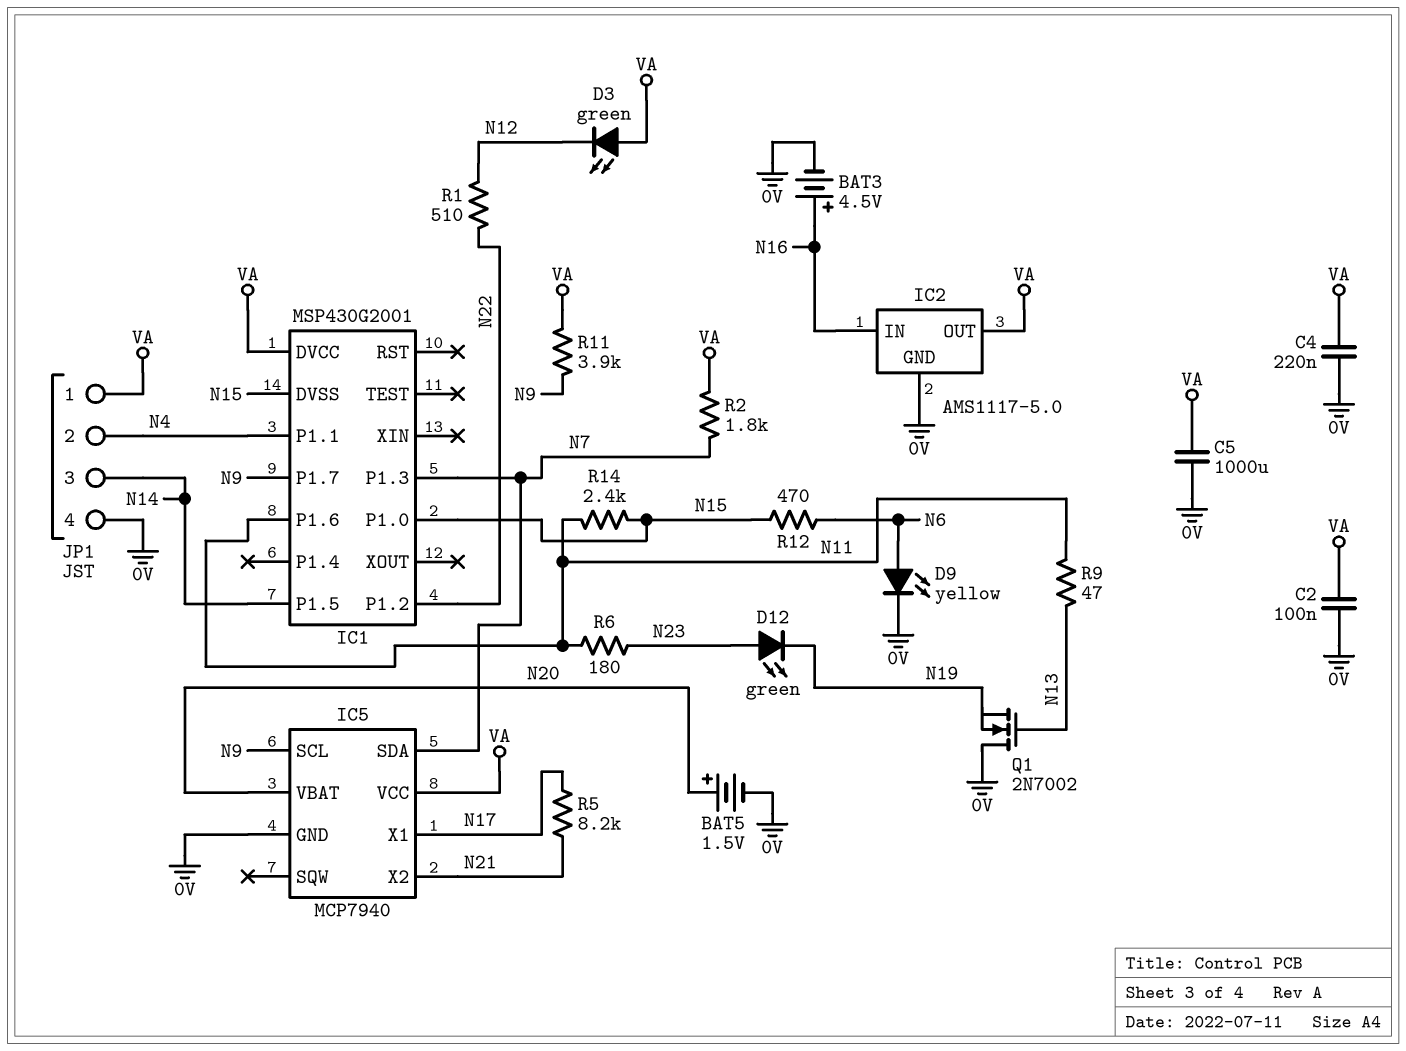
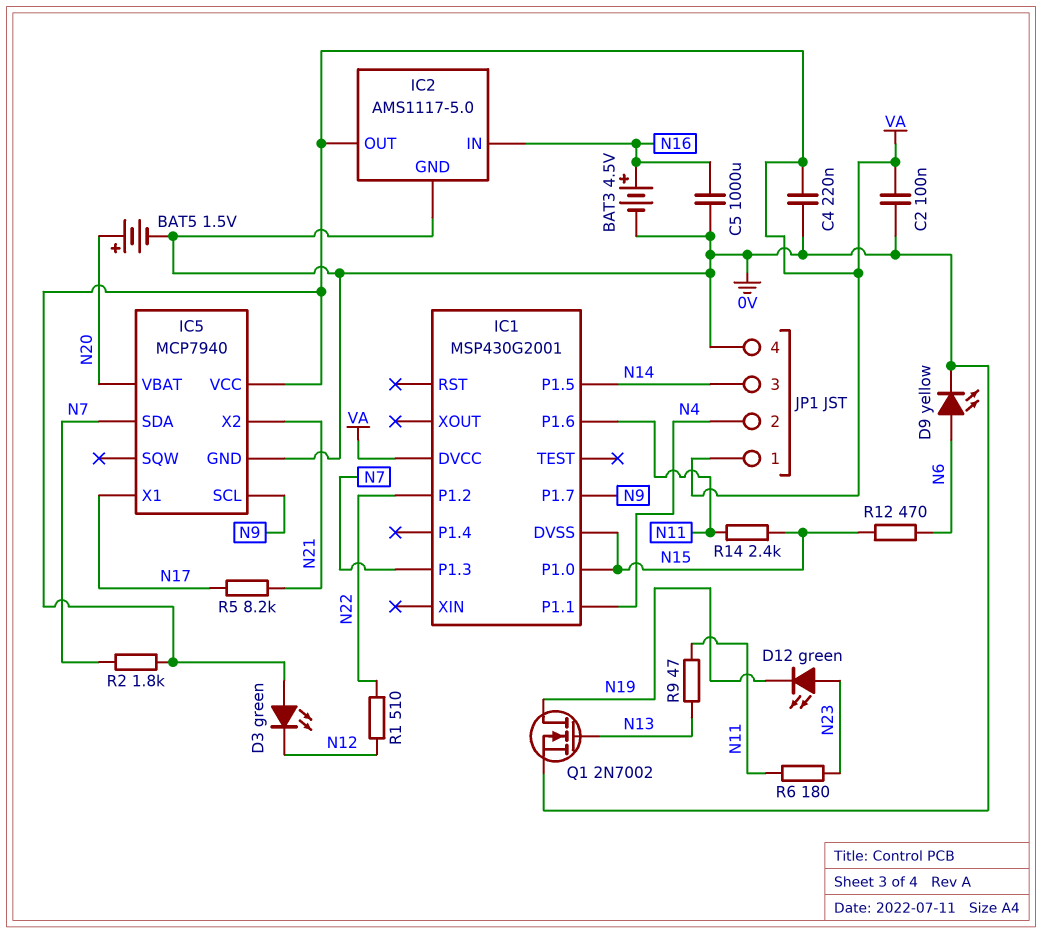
C5: 1000uF (0V, VA) -> 1000uF (0V, N16)
Q1: NMOS 2N7002 (G N13, D 0V, S N19) -> NMOS 2N7002 (G N13, D N19, S 0V)
R11: 3.9k (N9, VA) -> none

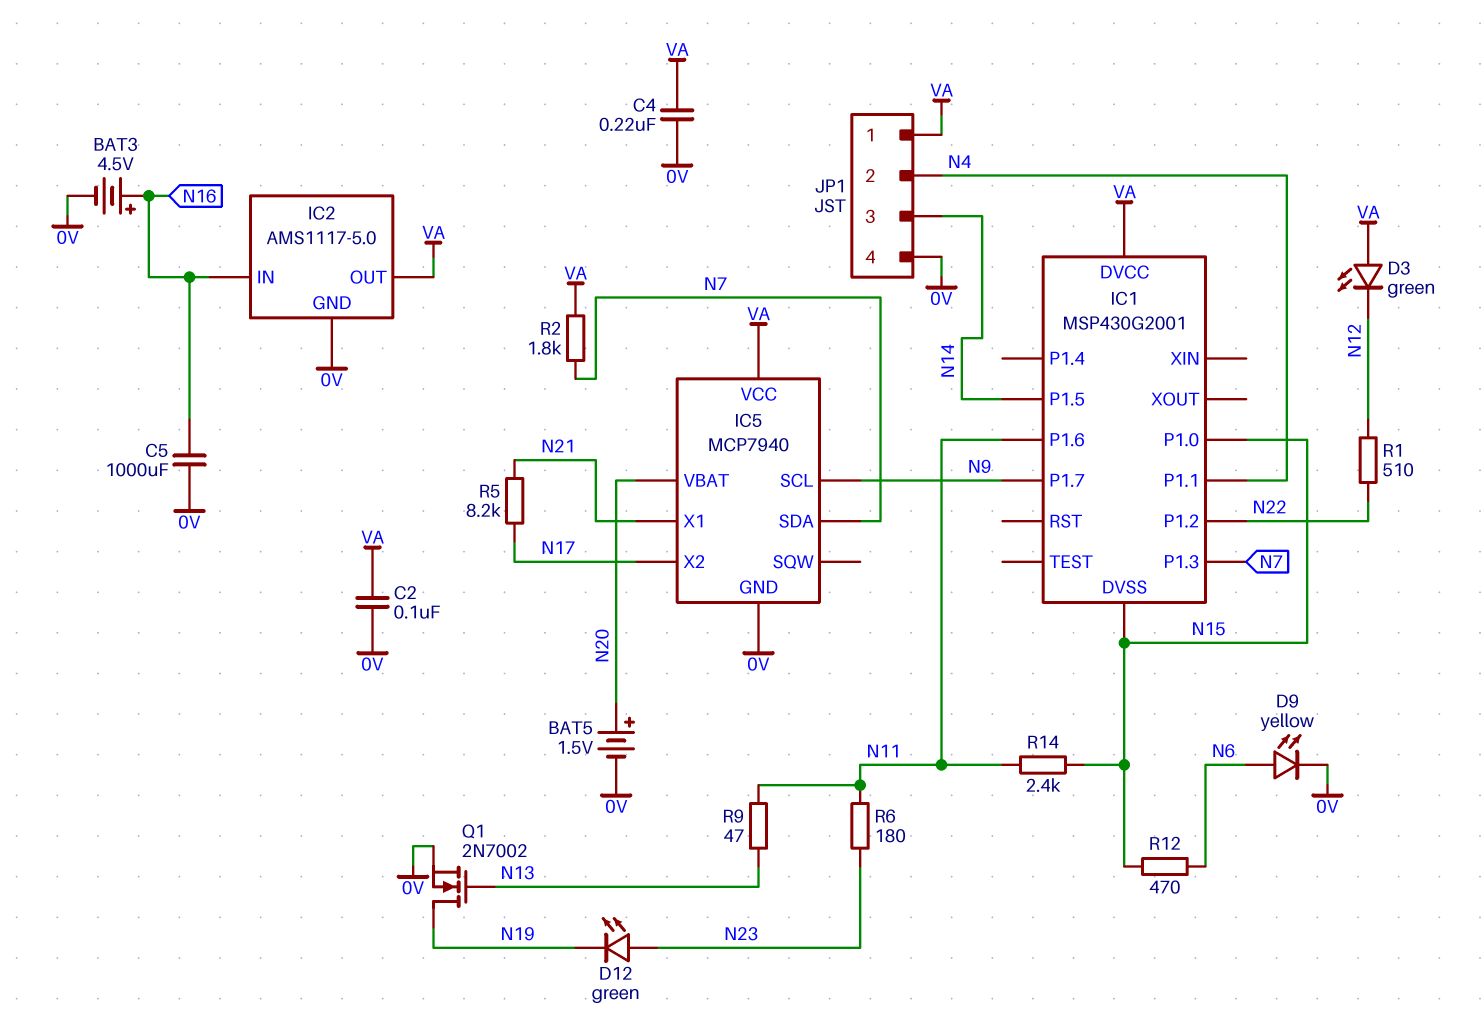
IC5 pin X1: N17 -> N21
IC5 pin X2: N21 -> N17

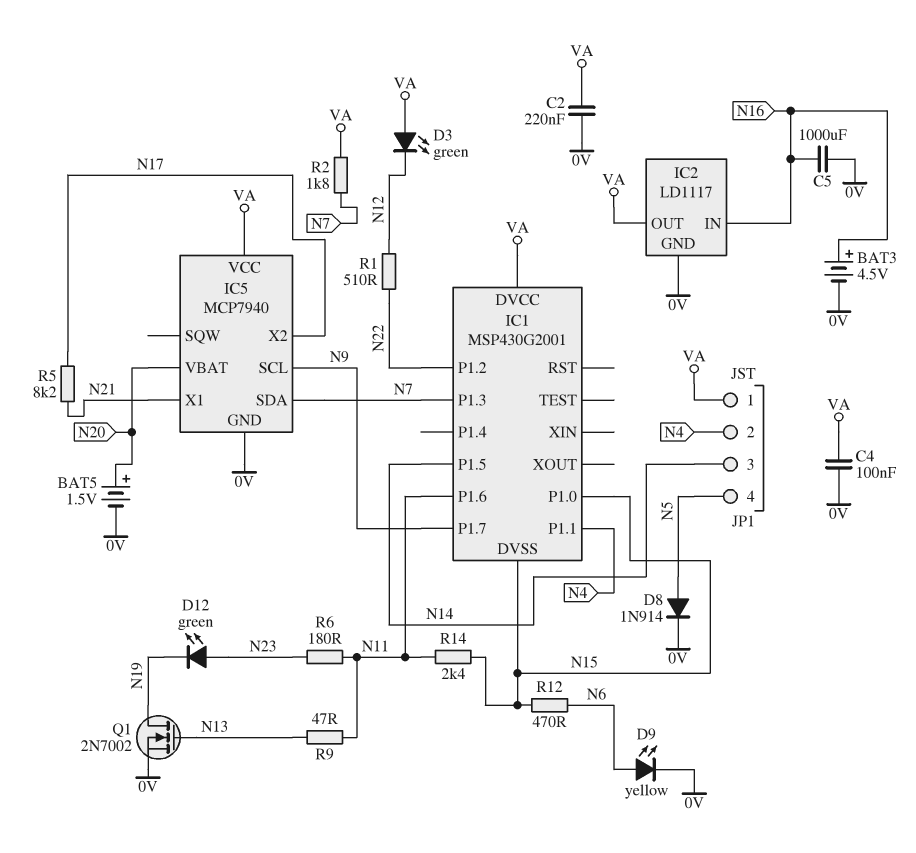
C2: 100nF (0V, VA) -> 220nF (0V, VA)
C4: 220nF (0V, VA) -> 100nF (0V, VA)
D8: none -> diode 1N914 (A N5, K 0V)
IC2: AMS1117-5.0 -> LD1117
JP1 pin 4: 0V -> N5

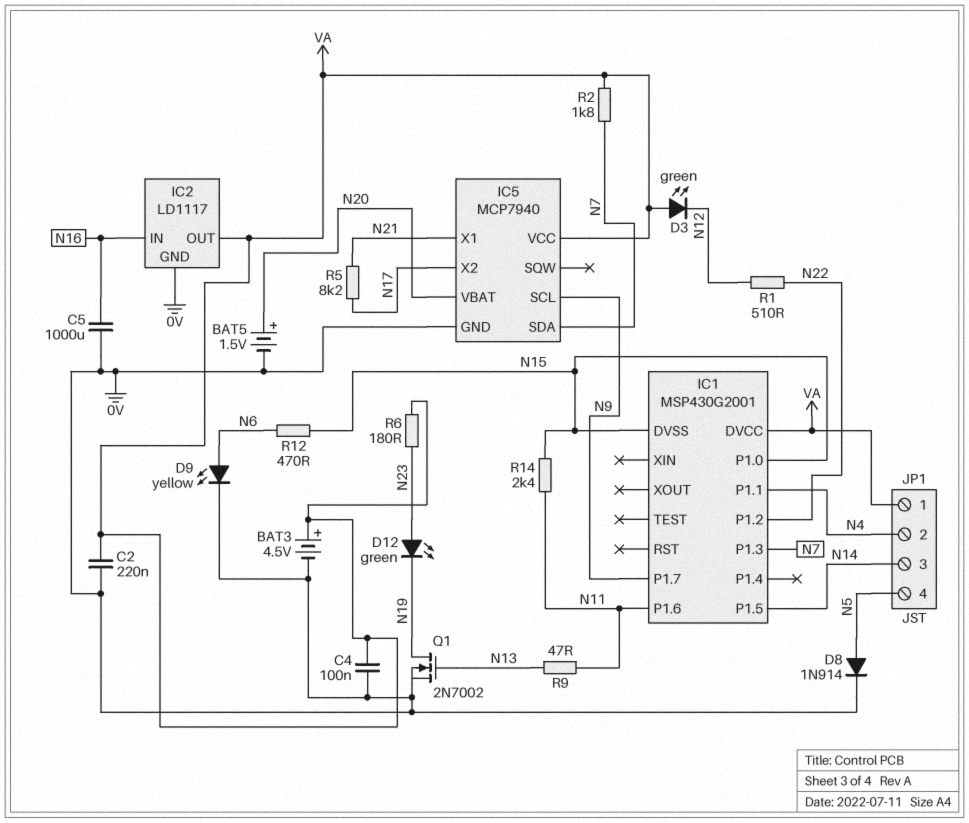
BAT3: 4.5V (plus N16, minus 0V) -> 4.5V (plus VA, minus 0V)
R6: 180 (N11, N23) -> 180 (N23, VA)

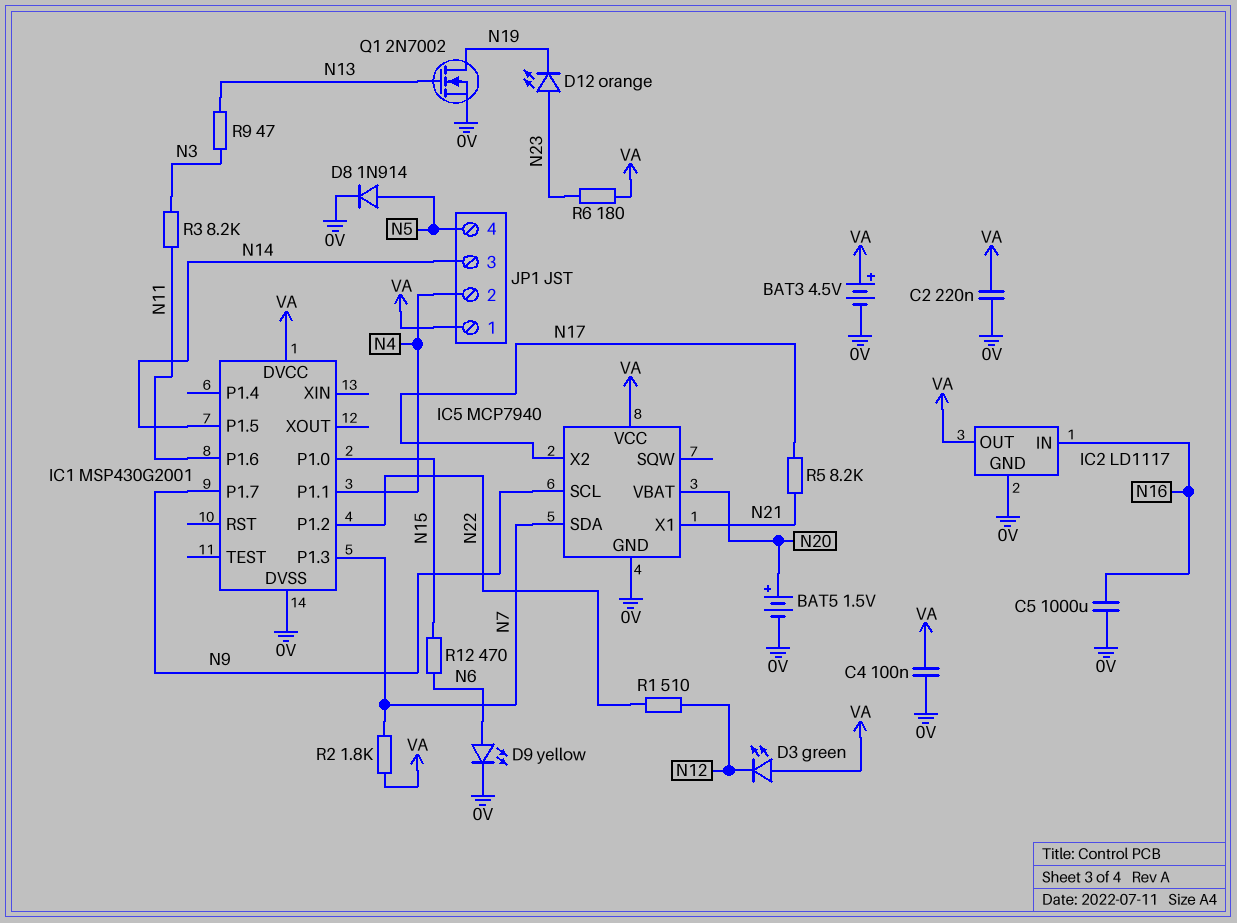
D12: LED green (A N23, K N19) -> LED orange (A N23, K N19)
IC1 pin DVSS: N15 -> 0V
R3: none -> 8.2k (N3, N11)
R9: 47 (N11, N13) -> 47 (N3, N13)
R14: 2.4k (N11, N15) -> none

